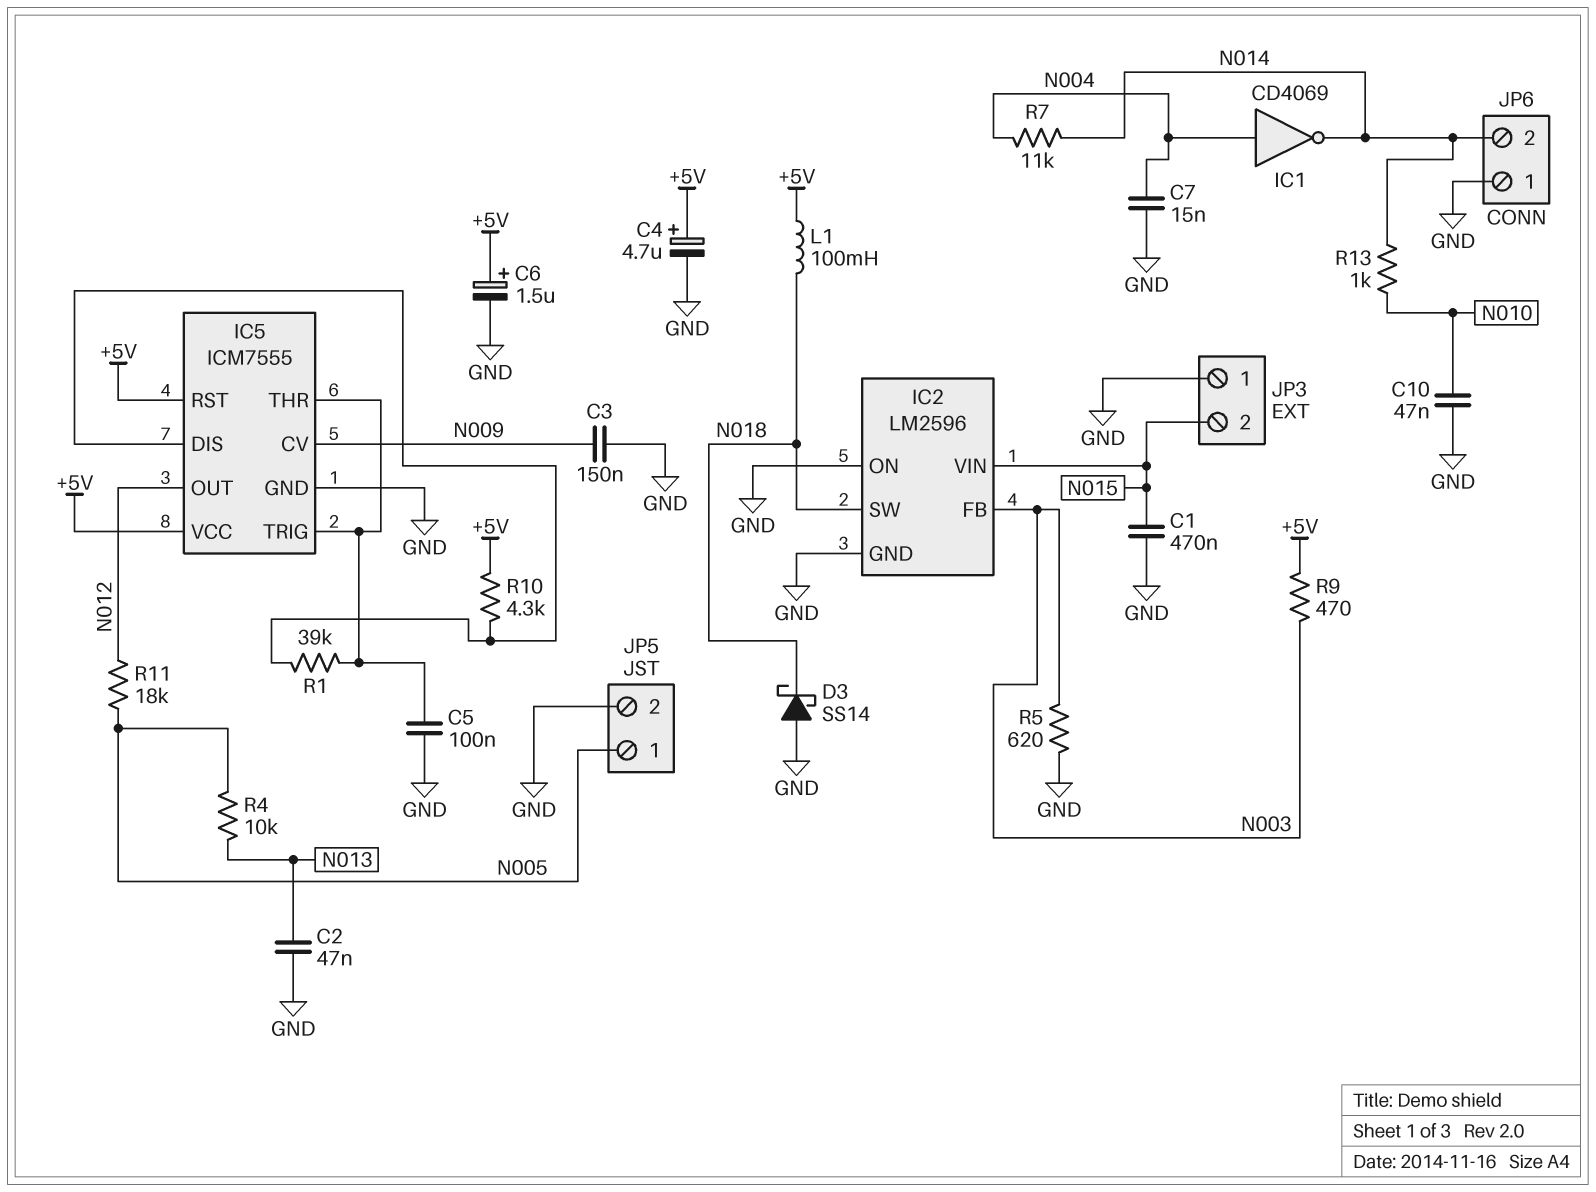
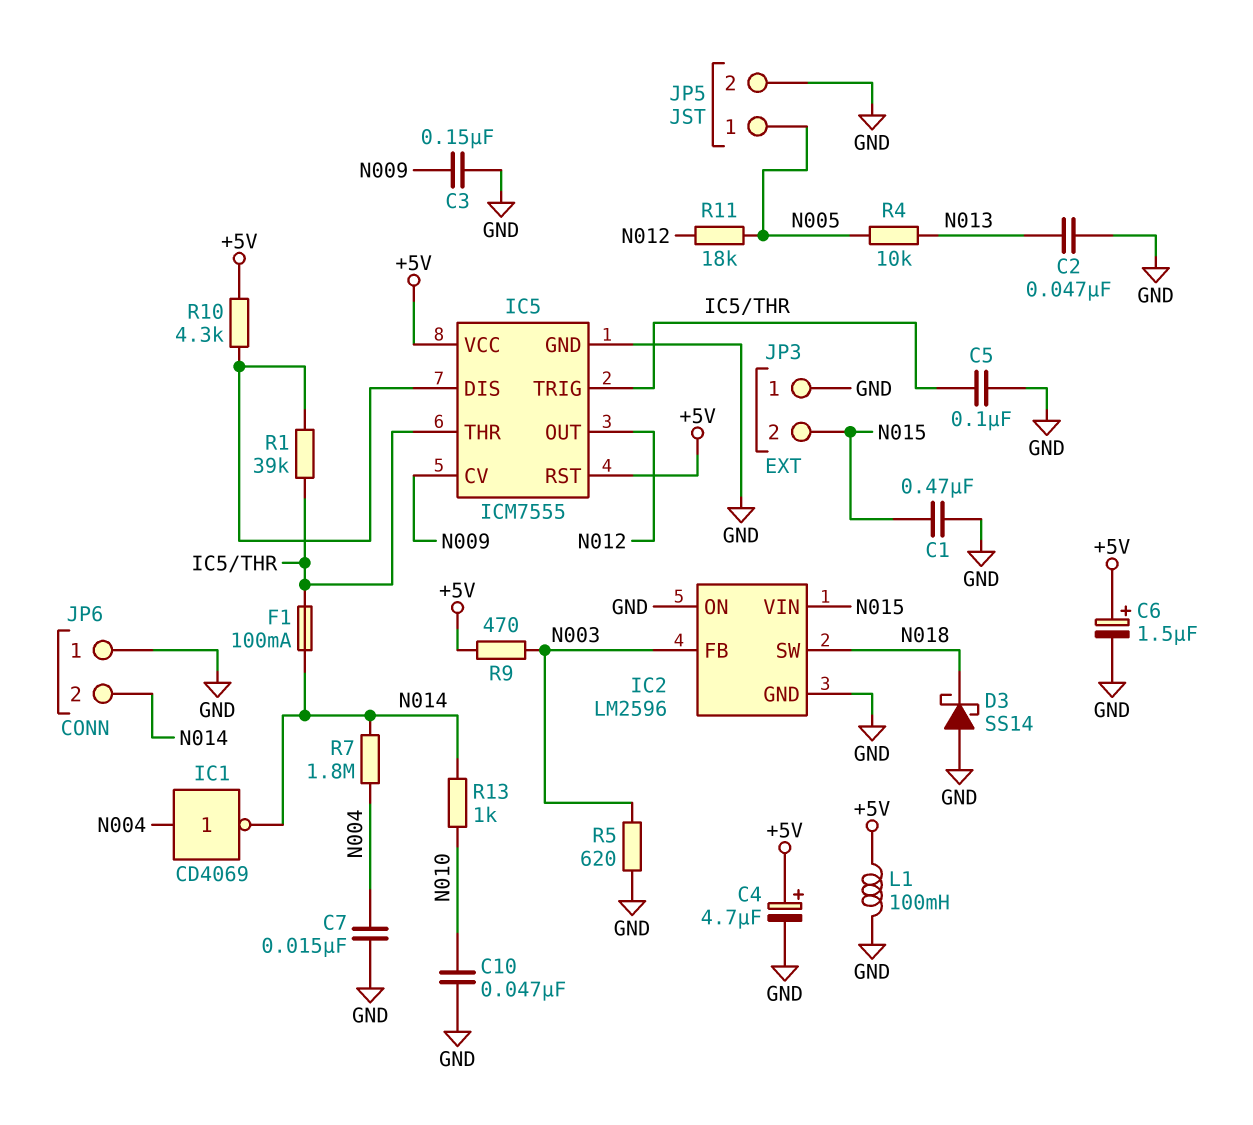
F1: none -> 100mA (IC5/THR, N014)
L1: 100mH (+5V, N018) -> 100mH (+5V, GND)
R7: 11k (N004, N014) -> 1.8M (N004, N014)

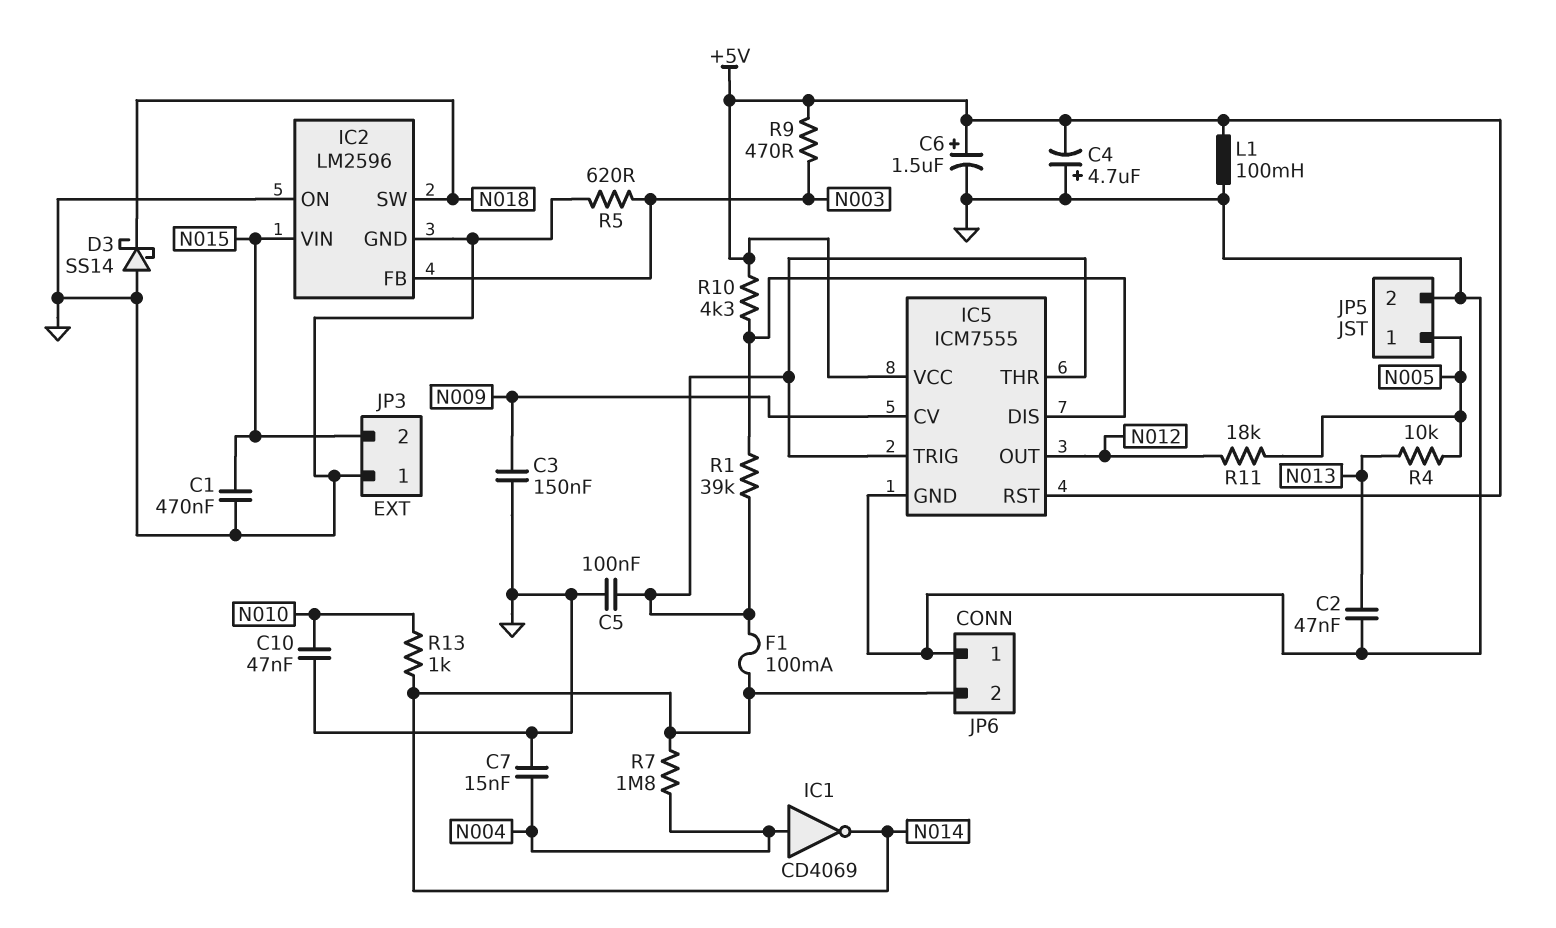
C4: 4.7uF (plus +5V, minus GND) -> 4.7uF (plus GND, minus +5V)

